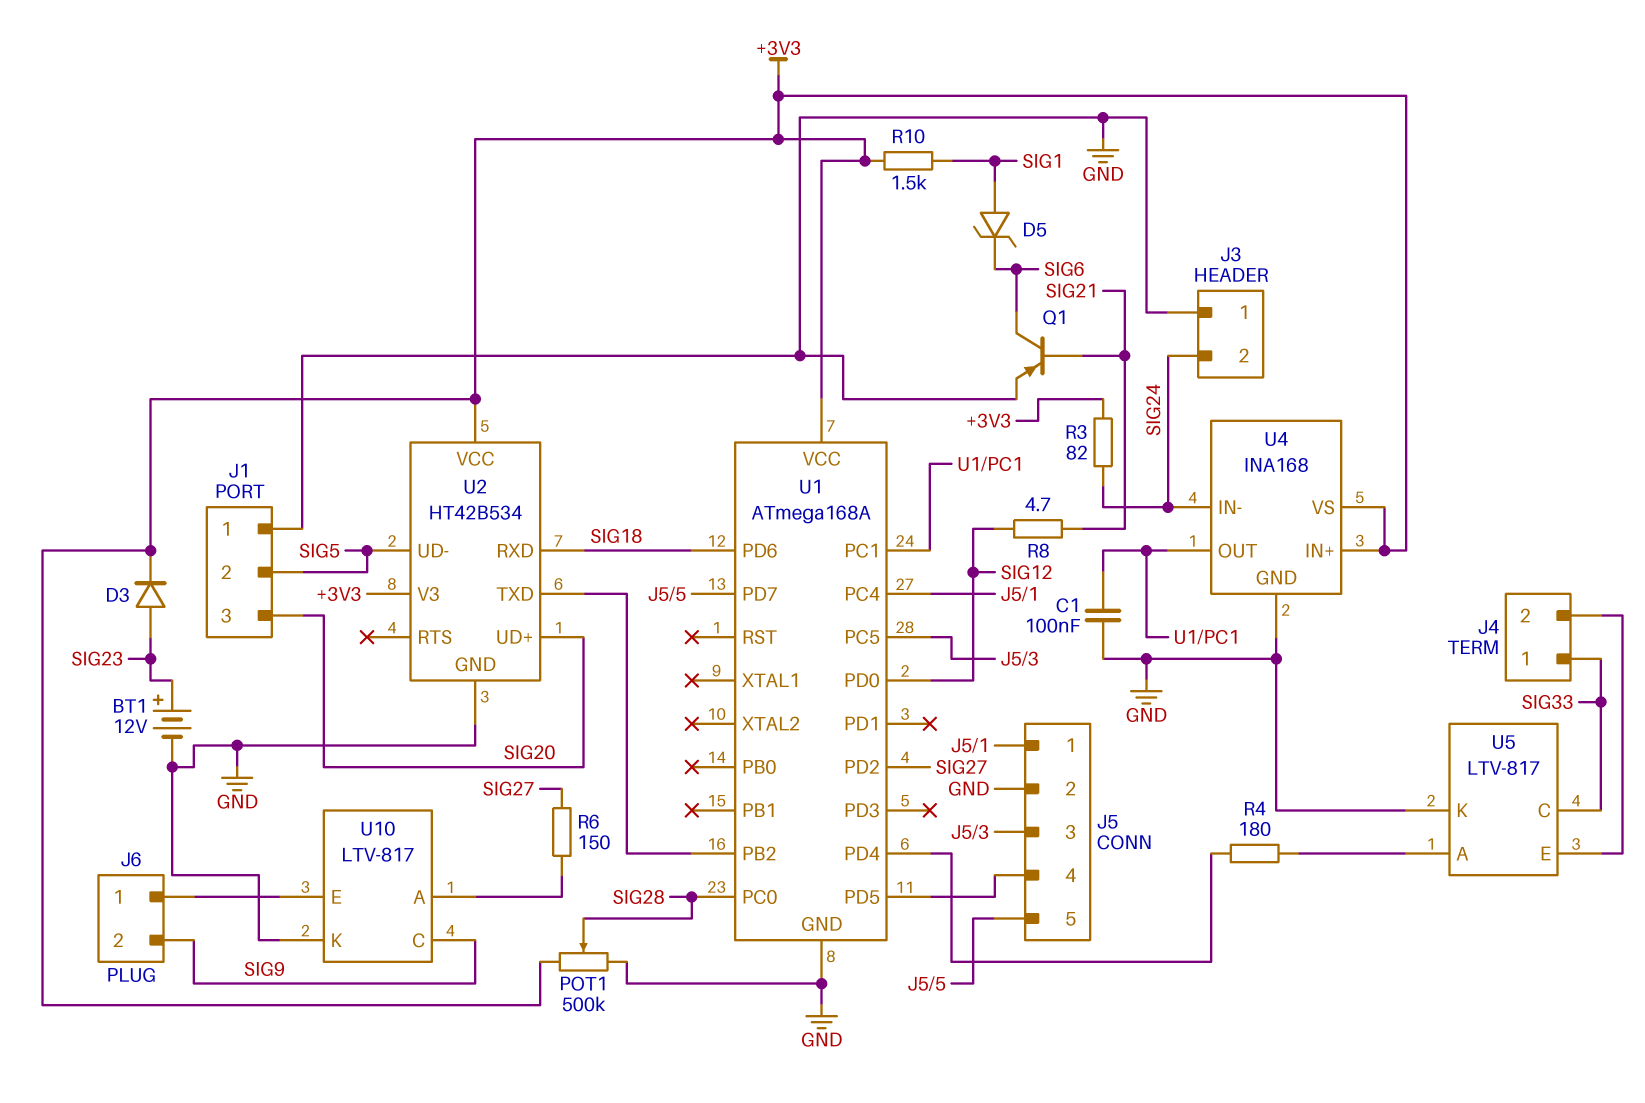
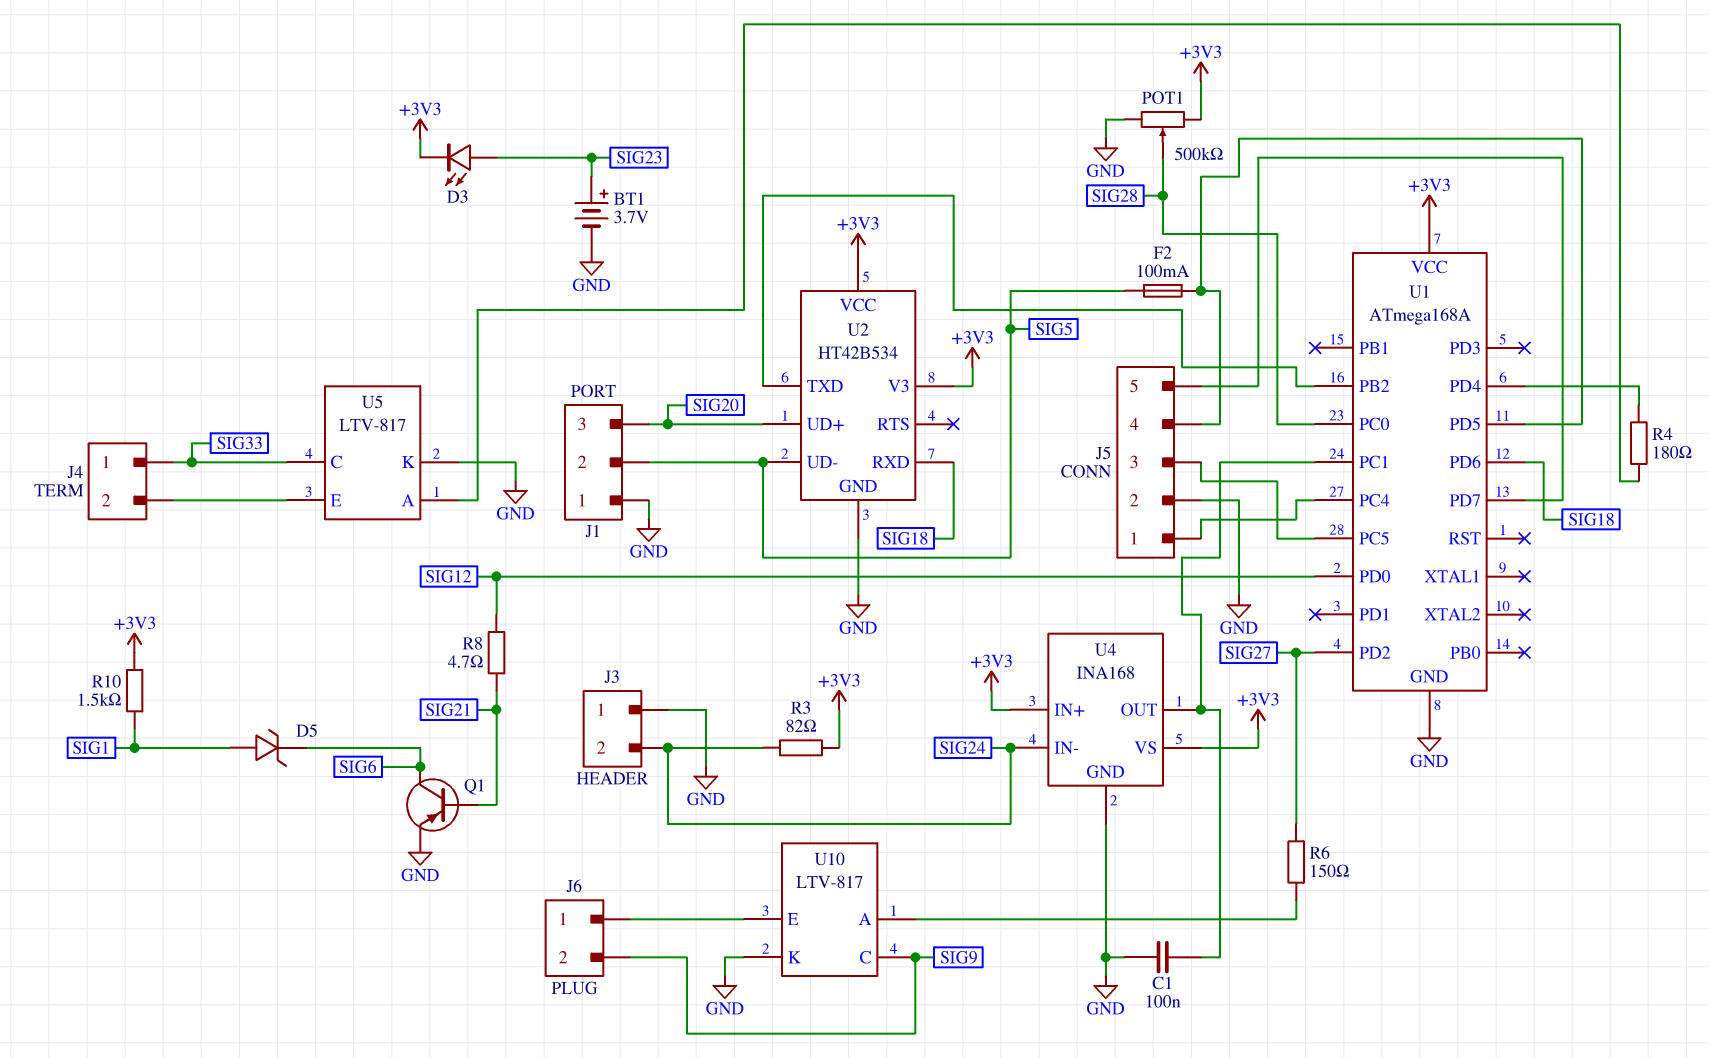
BT1: 12V (plus SIG23, minus GND) -> 3.7V (plus SIG23, minus GND)
D3: diode (A SIG23, K +3V3) -> LED (A SIG23, K +3V3)
F2: none -> 100mA (J5/4, SIG5)

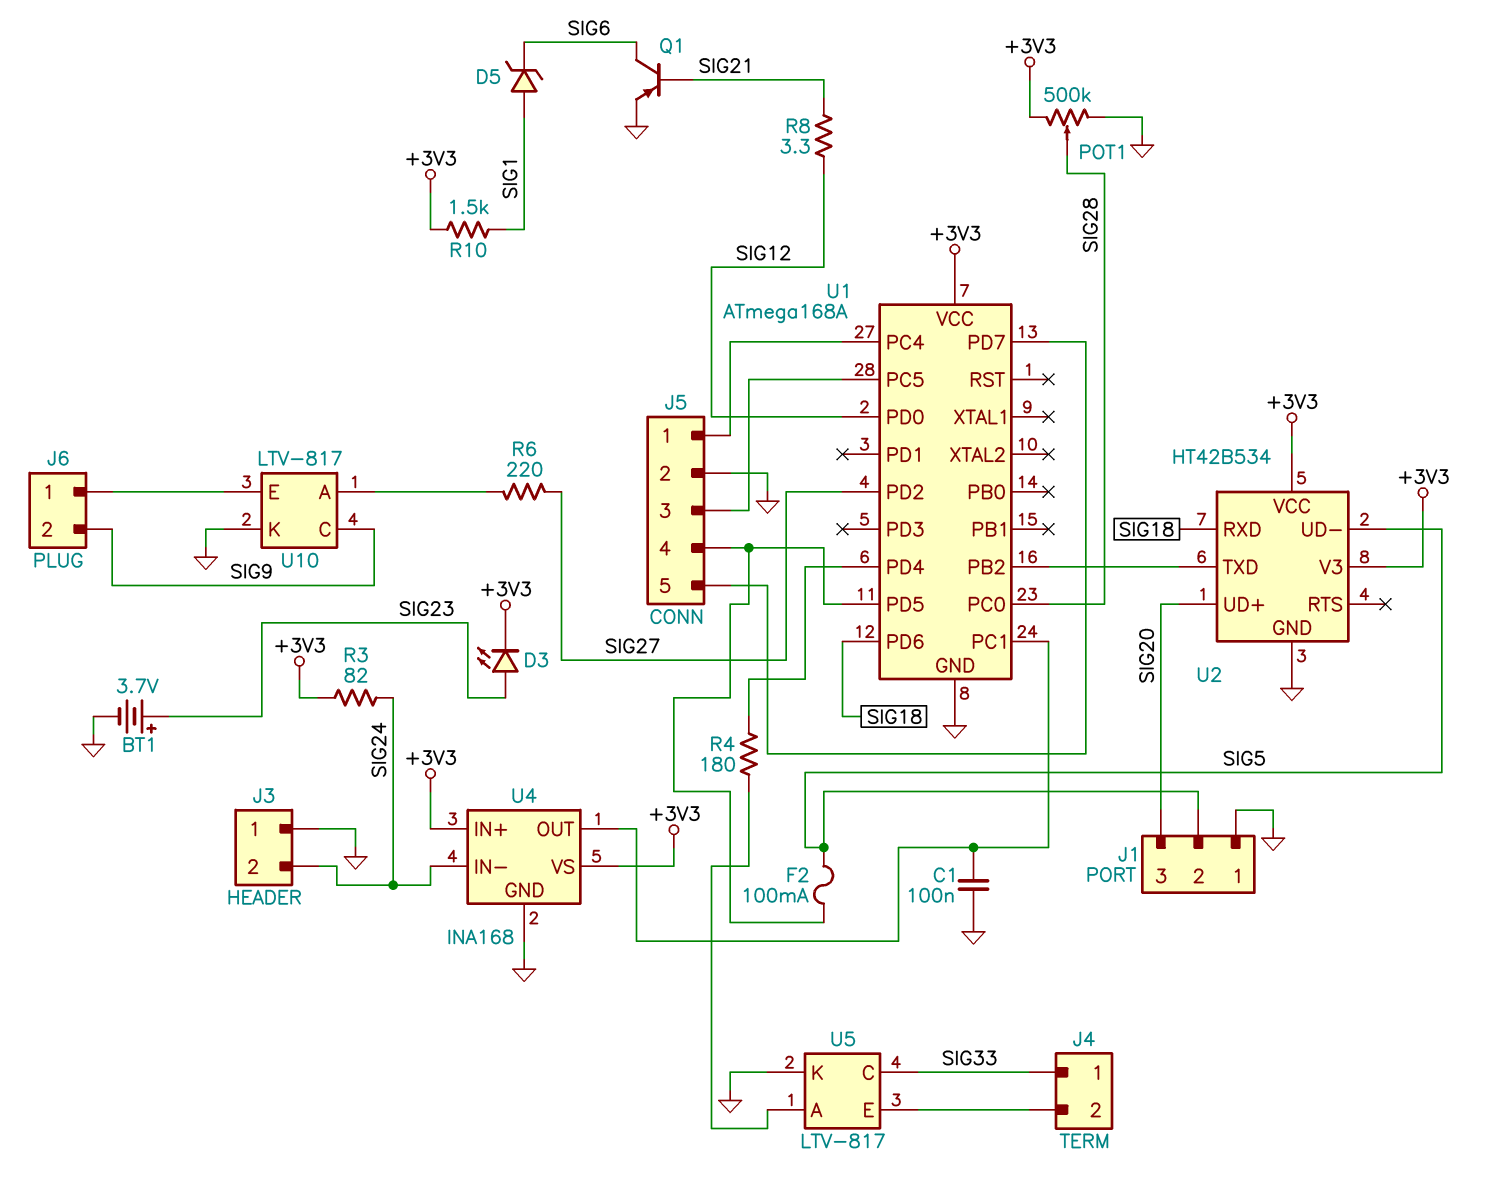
R6: 150 (SIG27, U10/A) -> 220 (SIG27, U10/A)
R8: 4.7 (SIG12, SIG21) -> 3.3 (SIG12, SIG21)

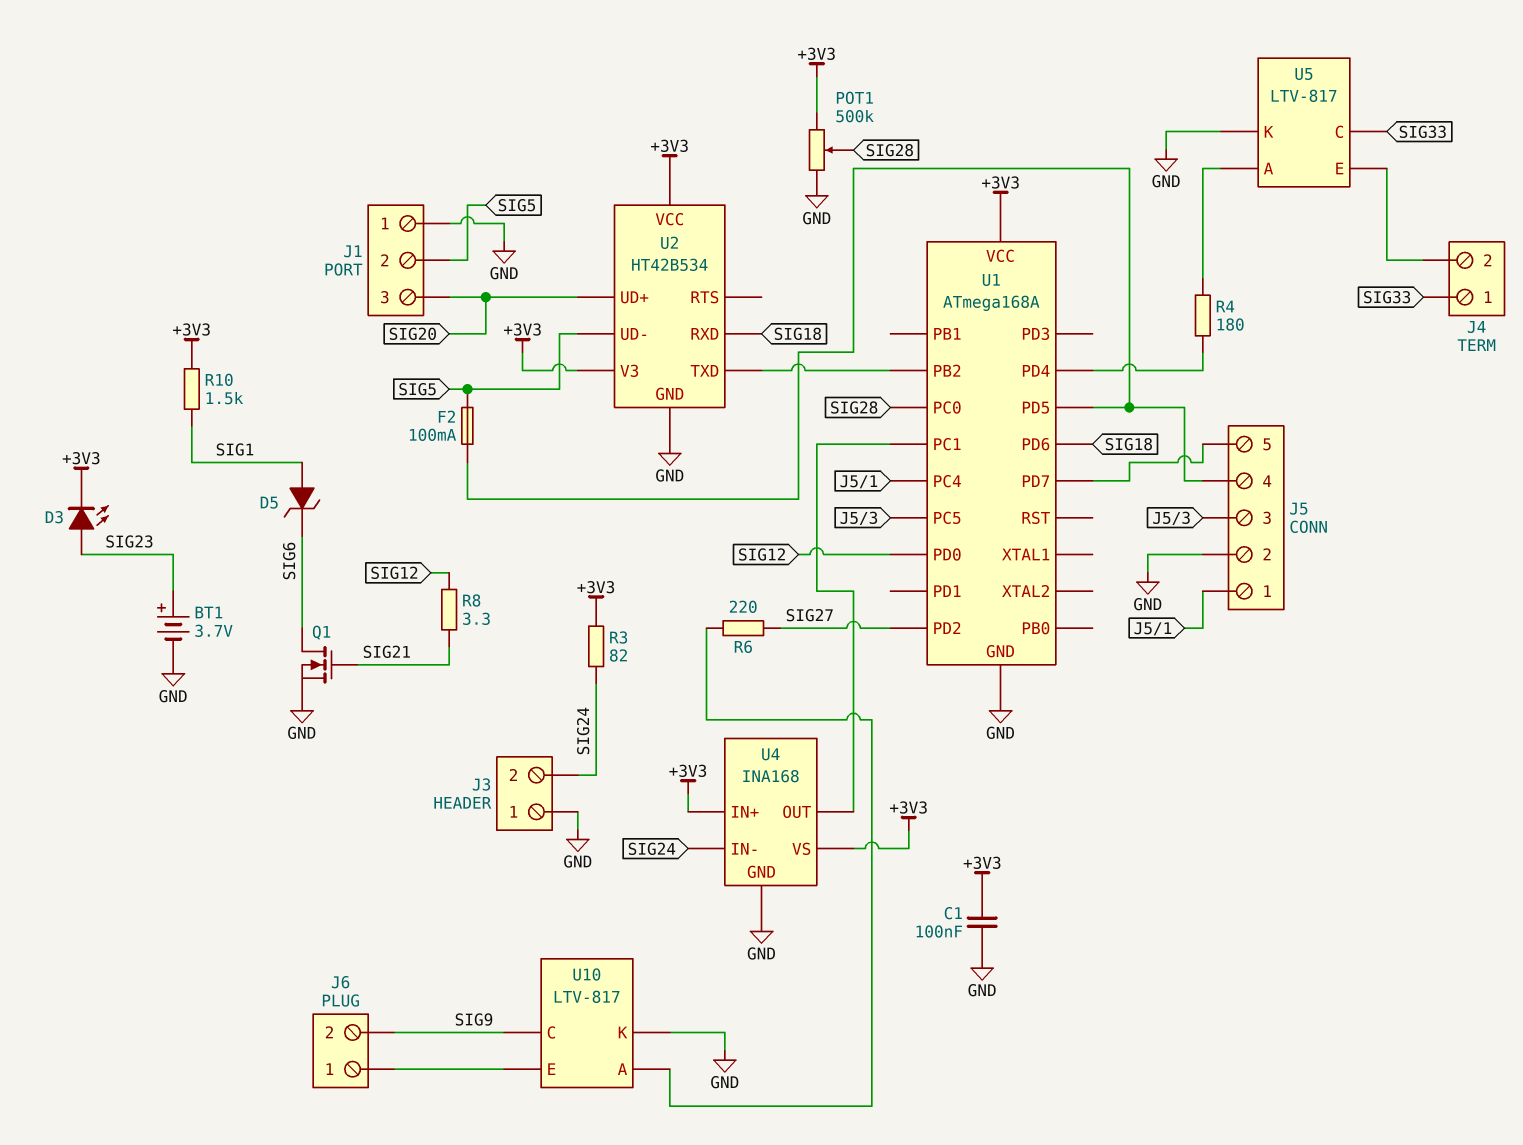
C1: 100nF (GND, U1/PC1) -> 100nF (+3V3, GND)
Q1: PNP (B SIG21, C SIG6, E GND) -> NMOS (G SIG21, D SIG6, S GND)

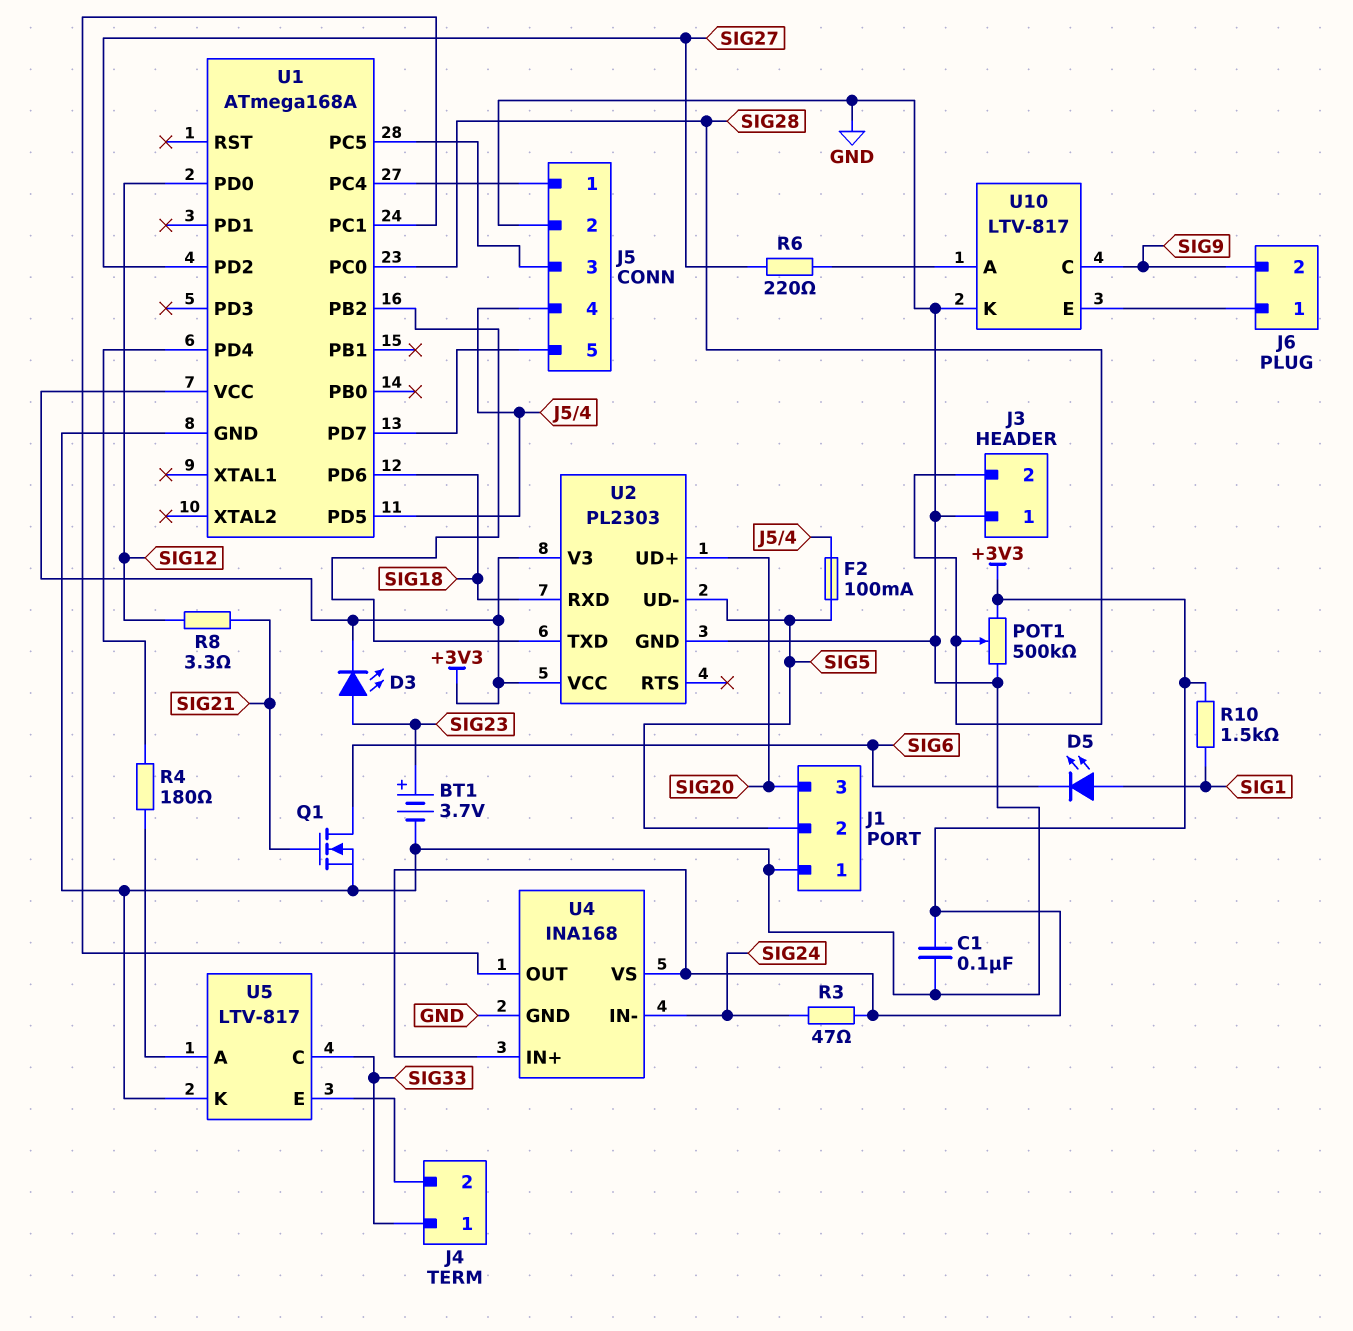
D5: zener (A SIG1, K SIG6) -> LED (A SIG1, K SIG6)
J3 pin 2: SIG24 -> SIG28
R3: 82 (+3V3, SIG24) -> 47 (+3V3, SIG24)
U2: HT42B534 -> PL2303

